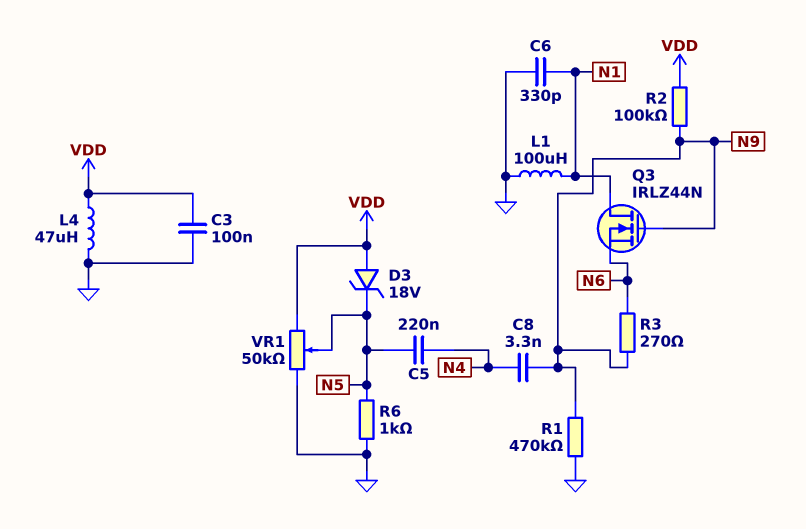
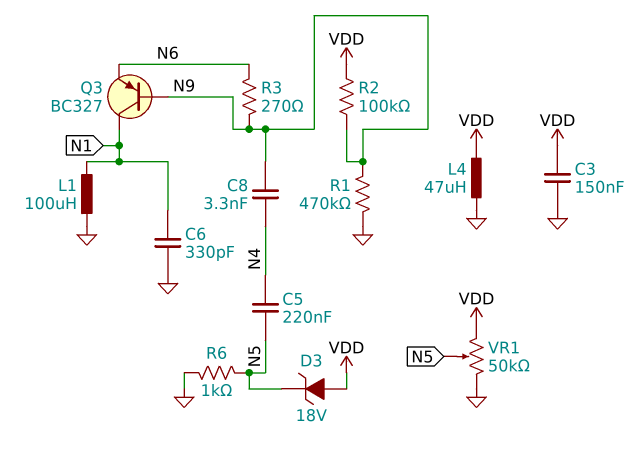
C3: 100nF (GND, VDD) -> 150nF (GND, VDD)
Q3: NMOS IRLZ44N (G N9, D N1, S N6) -> PNP BC327 (B N9, C N1, E N6)

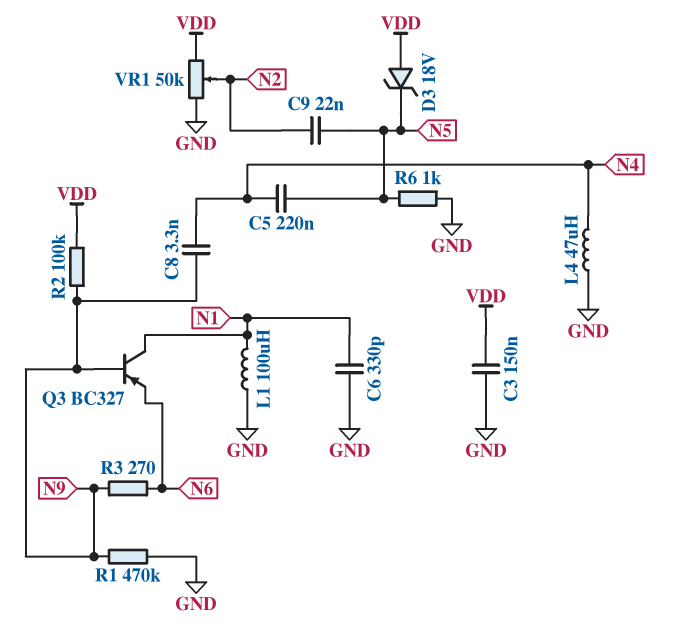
C9: none -> 22nF (N2, N5)
L4: 47uH (GND, VDD) -> 47uH (GND, N4)
VR1: 50k (GND, VDD, wiper N5) -> 50k (GND, VDD, wiper N2)

